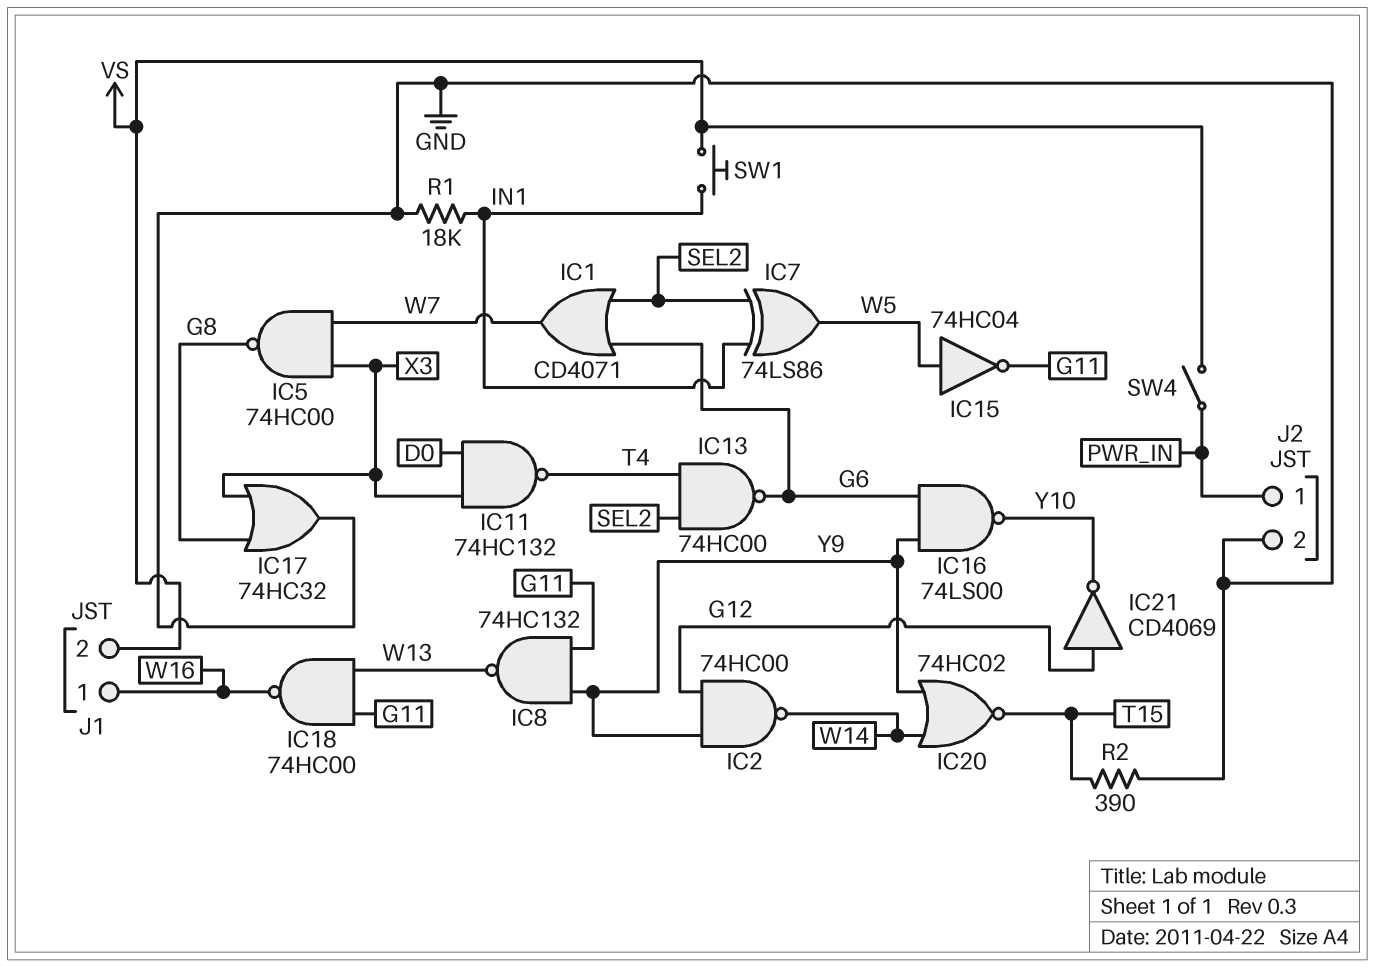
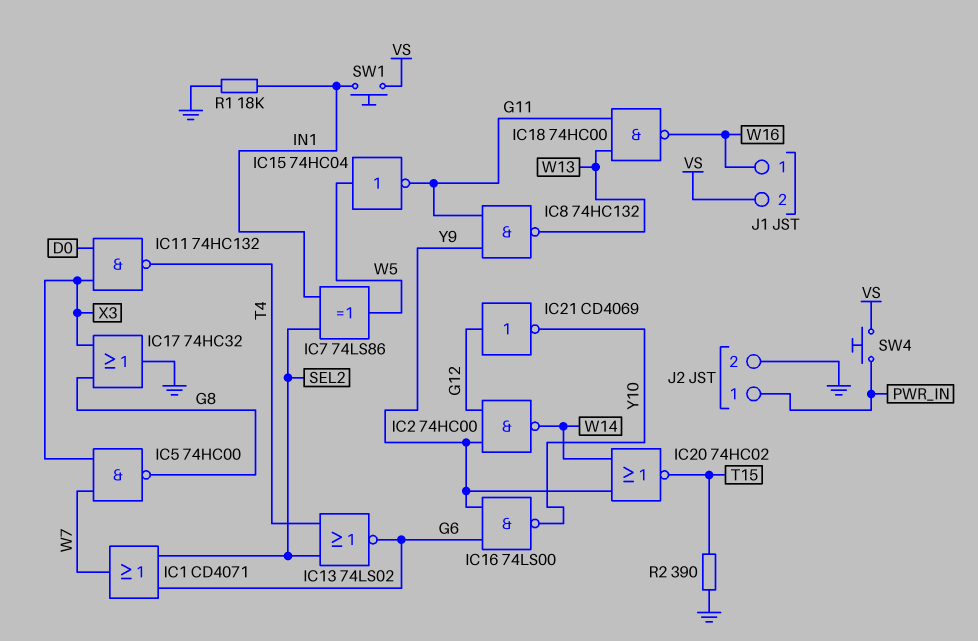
IC13: NAND 74HC00 (in SEL2, in T4, out G6) -> NOR 74LS02 (in SEL2, in T4, out G6)
SW4: switch (PWR_IN, VS) -> button (PWR_IN, VS)

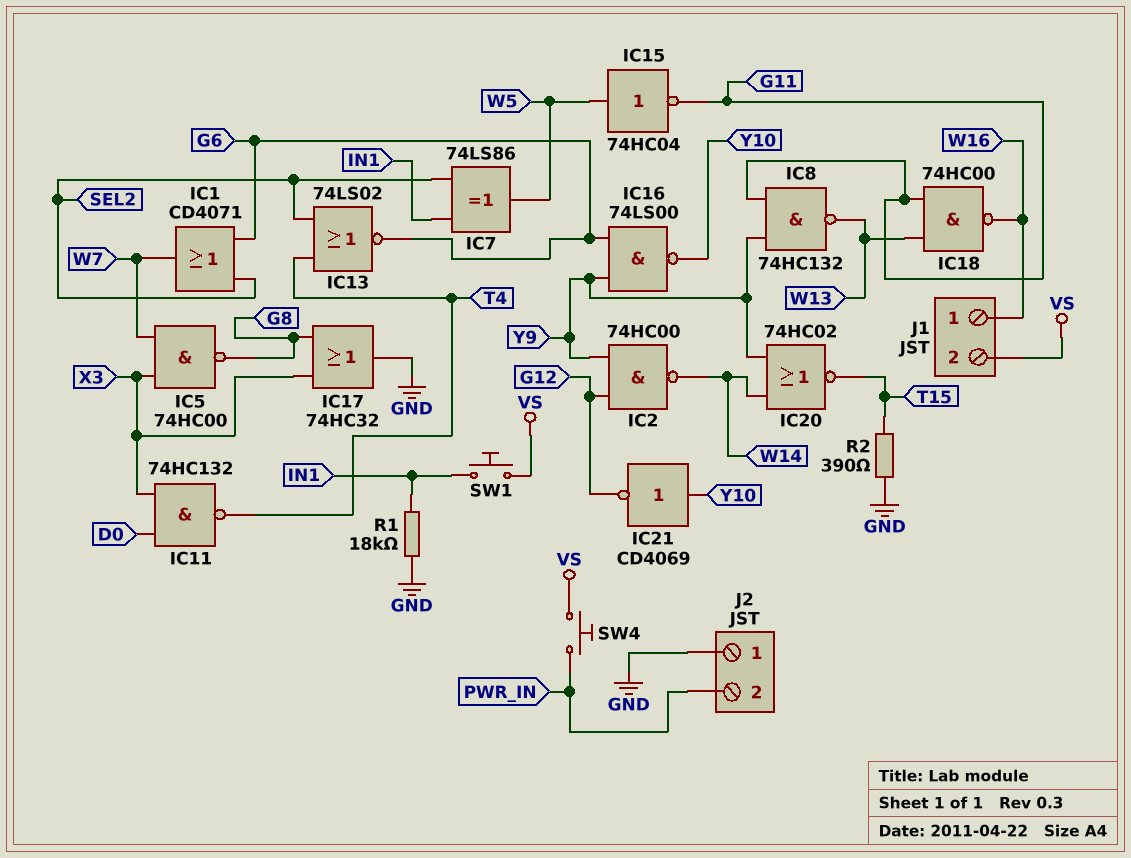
IC21: NOT CD4069 (in G12, out Y10) -> NOT CD4069 (in Y10, out G12)
J2 pin 1: PWR_IN -> GND
J2 pin 2: GND -> PWR_IN

